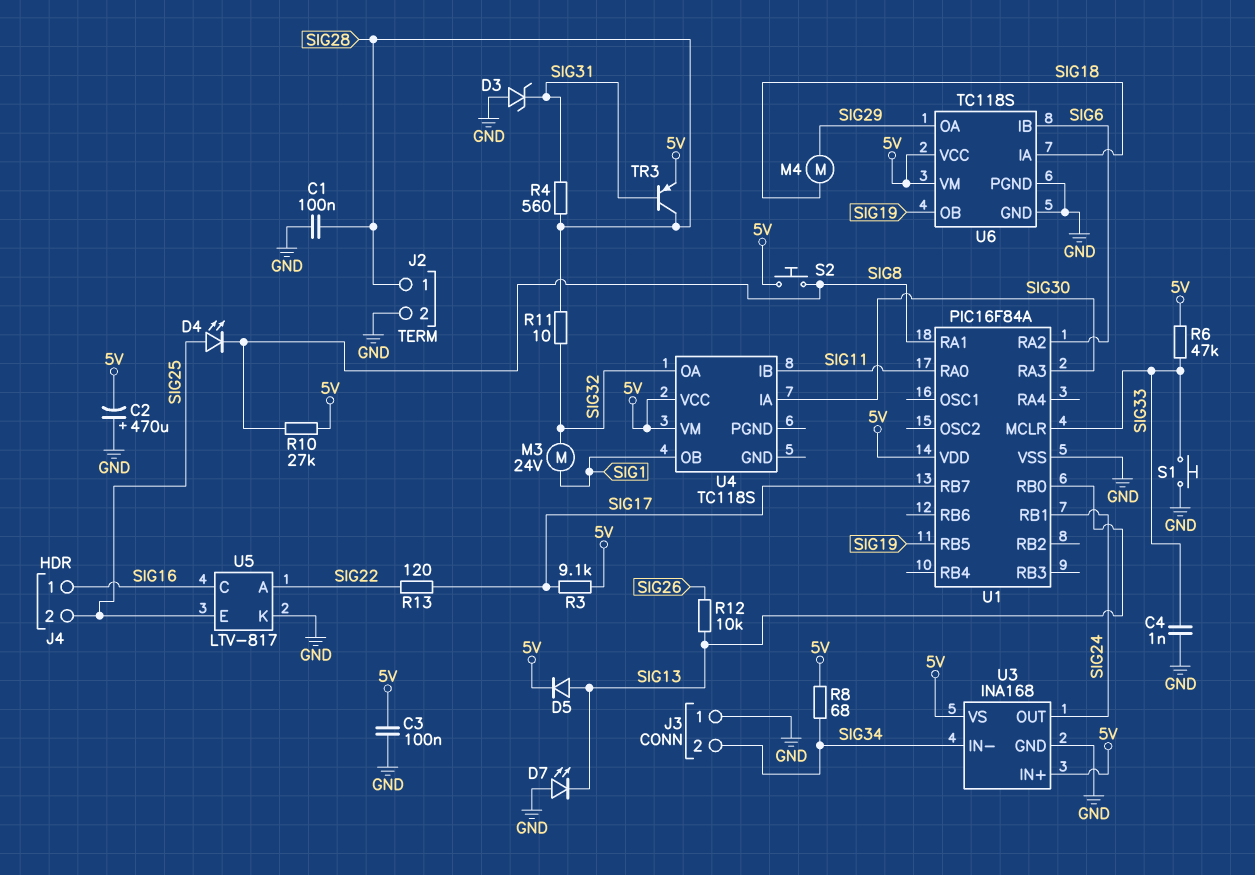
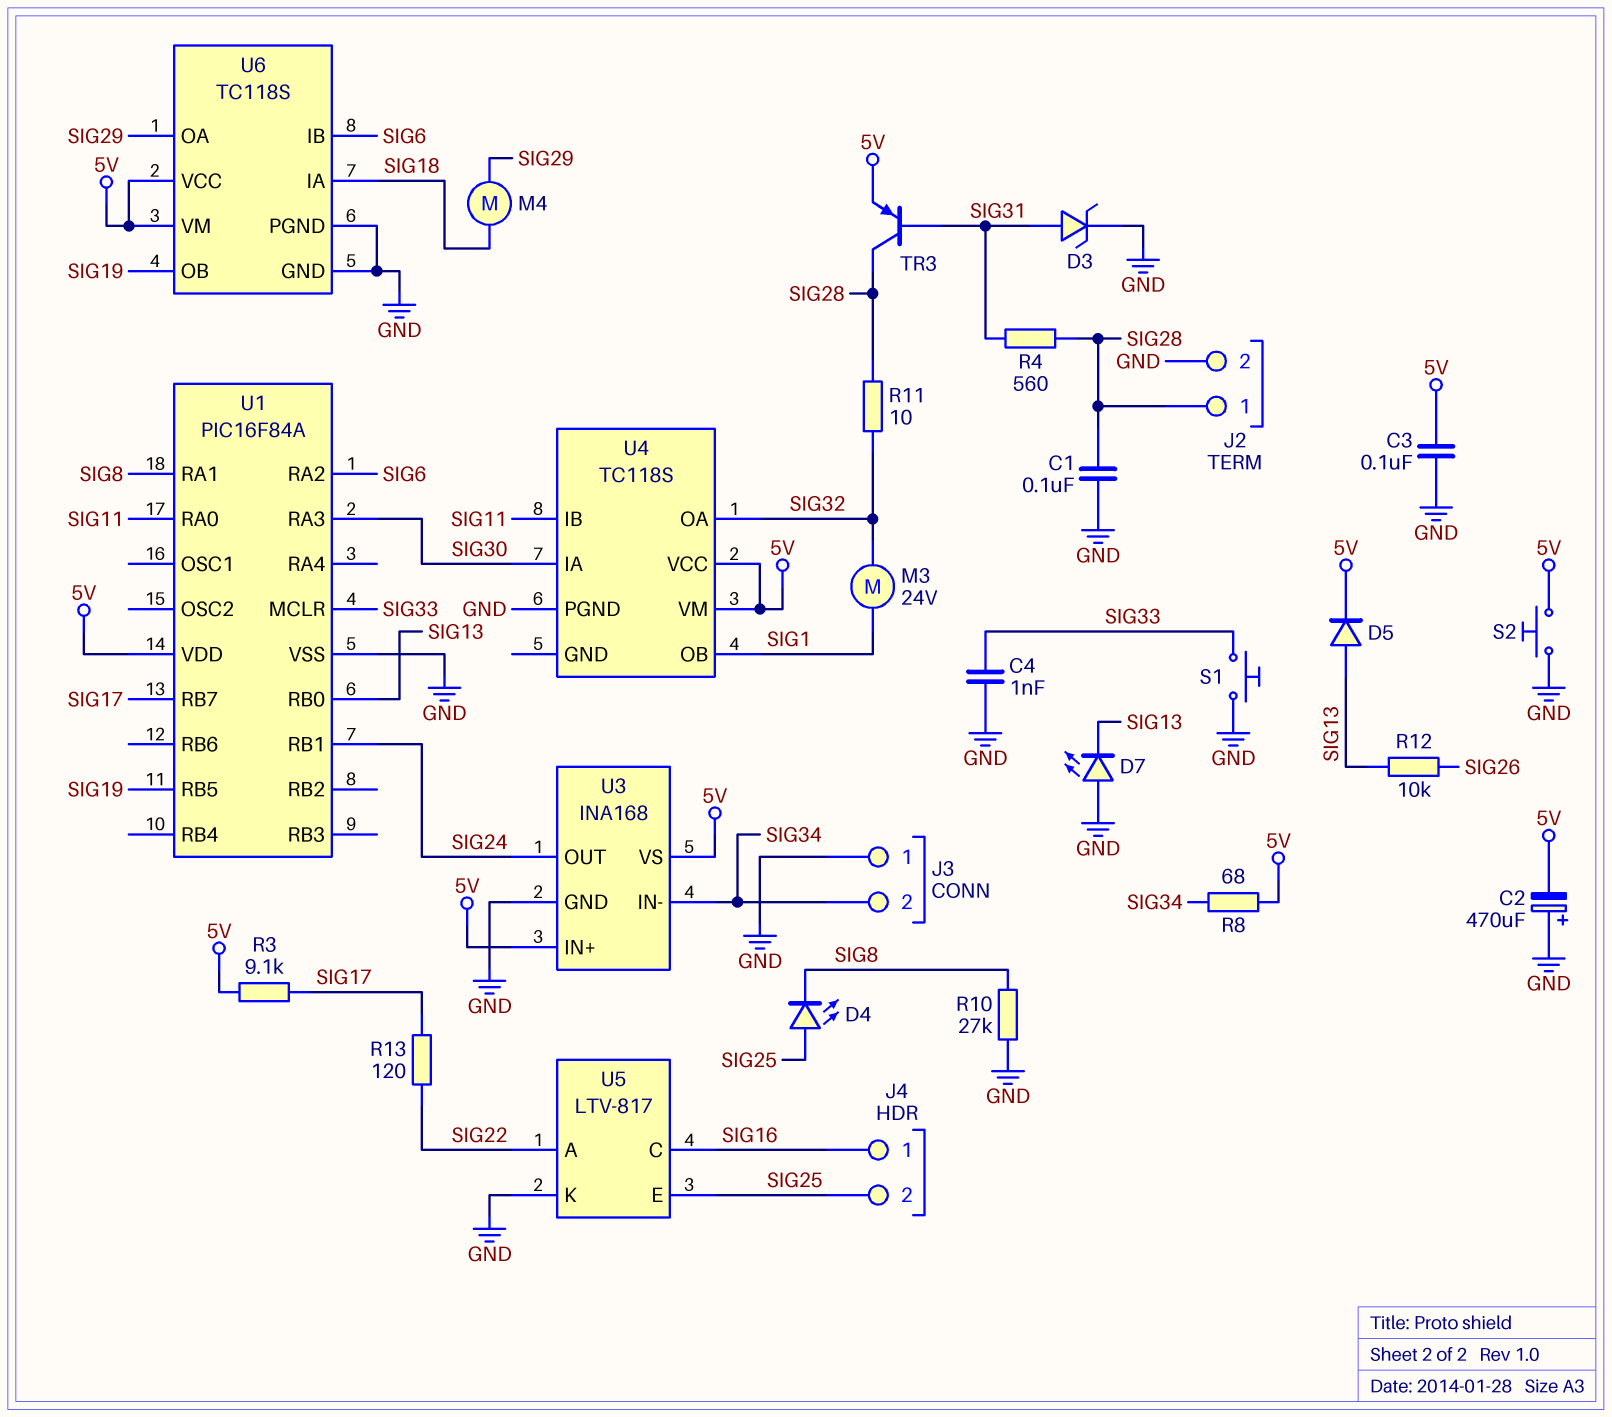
D3: zener (A GND, K SIG31) -> zener (A SIG31, K GND)
R6: 47k (5V, SIG33) -> none
R10: 27k (5V, SIG8) -> 27k (GND, SIG8)
S2: button (5V, SIG8) -> button (5V, GND)
U4 pin PGND: none -> GND

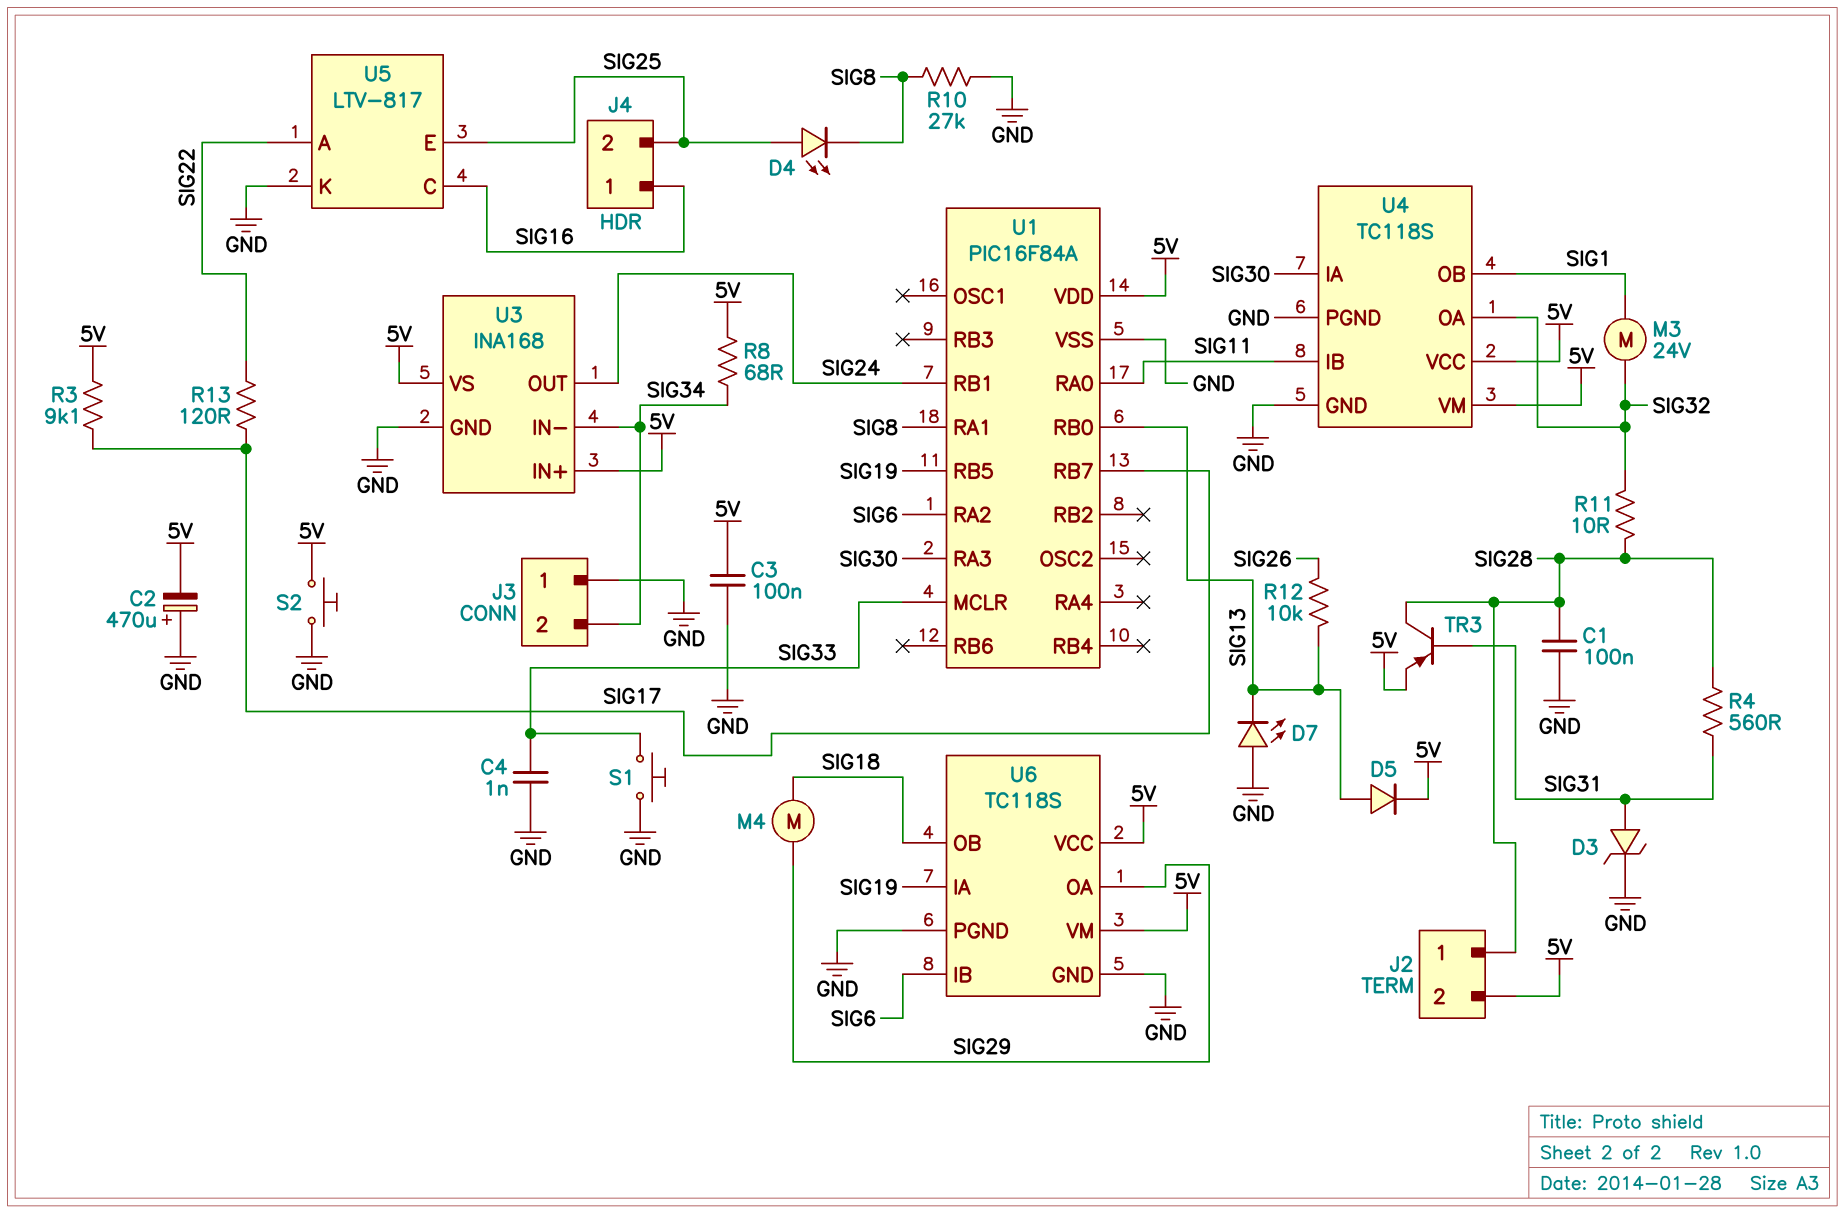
J2 pin 2: GND -> 5V
U4 pin GND: none -> GND
U6 pin IA: SIG18 -> SIG19
U6 pin OB: SIG19 -> SIG18

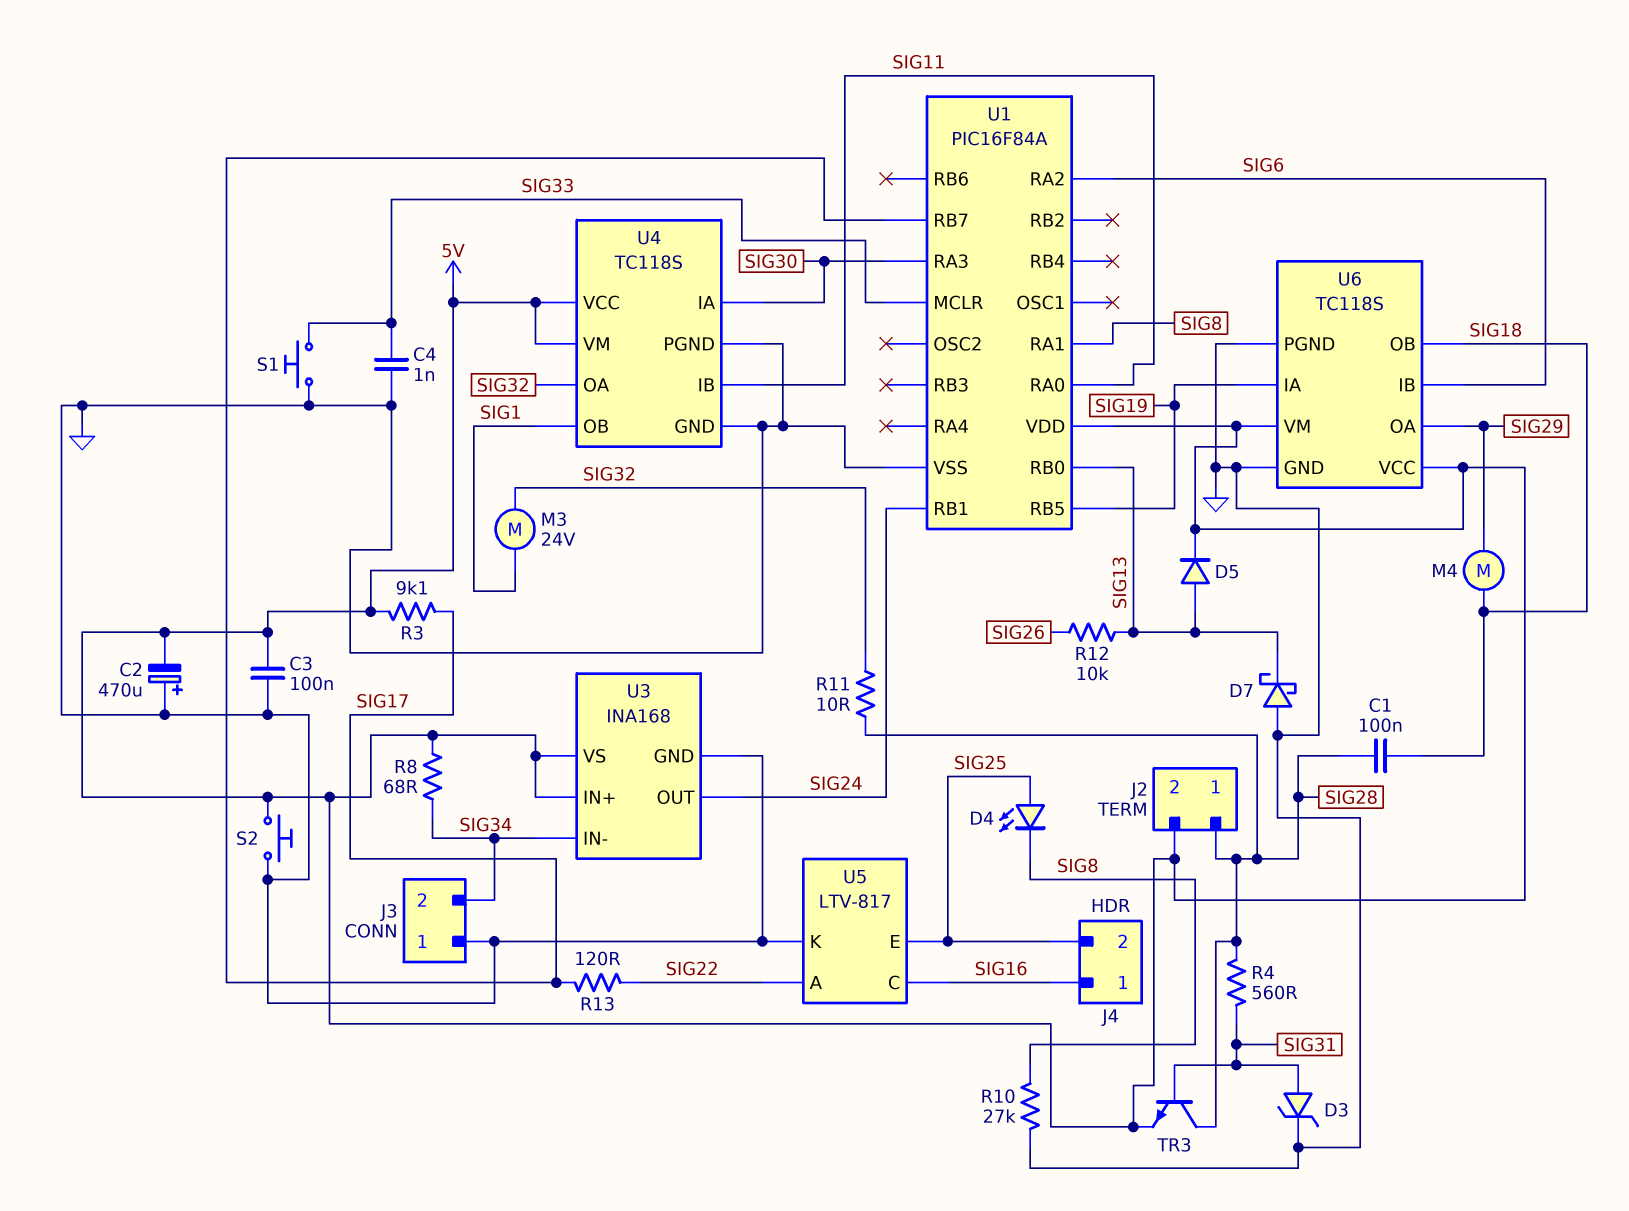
C1: 100nF (GND, SIG28) -> 100nF (SIG18, SIG28)
D7: LED (A GND, K SIG13) -> schottky (A GND, K SIG13)
TR3: PNP (B SIG31, C SIG28, E 5V) -> NPN (B SIG31, C SIG28, E 5V)

